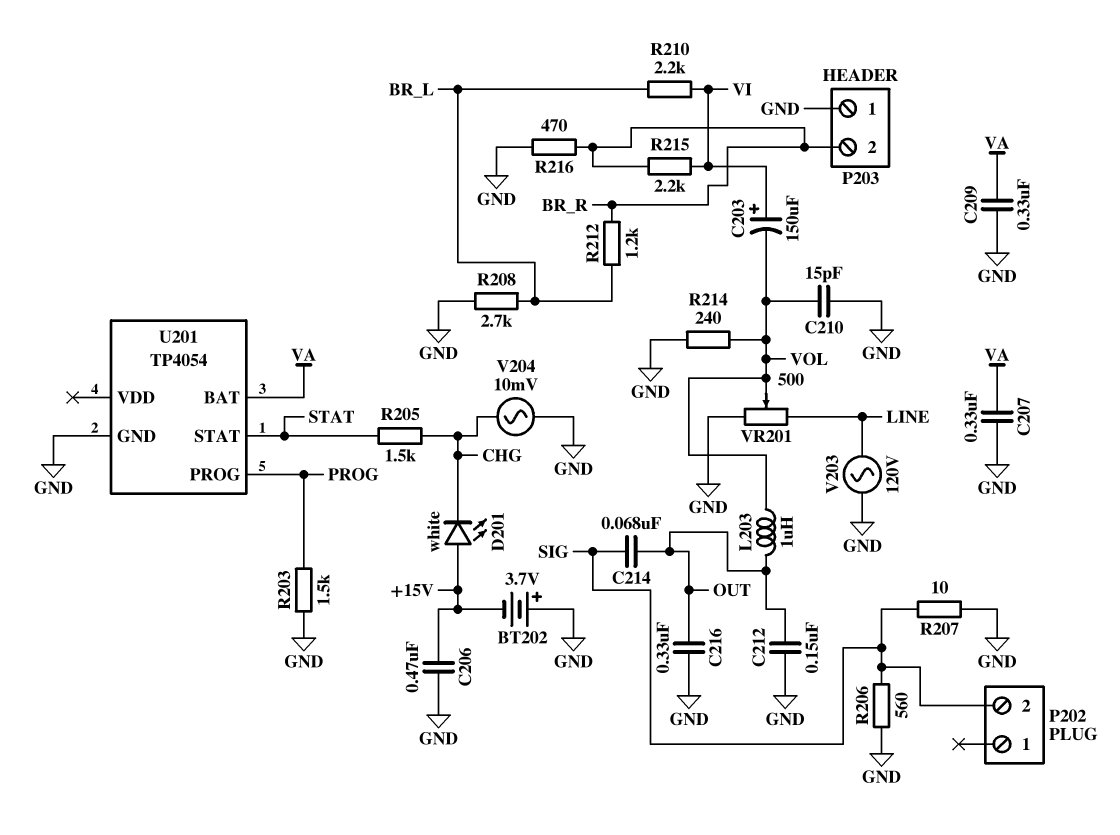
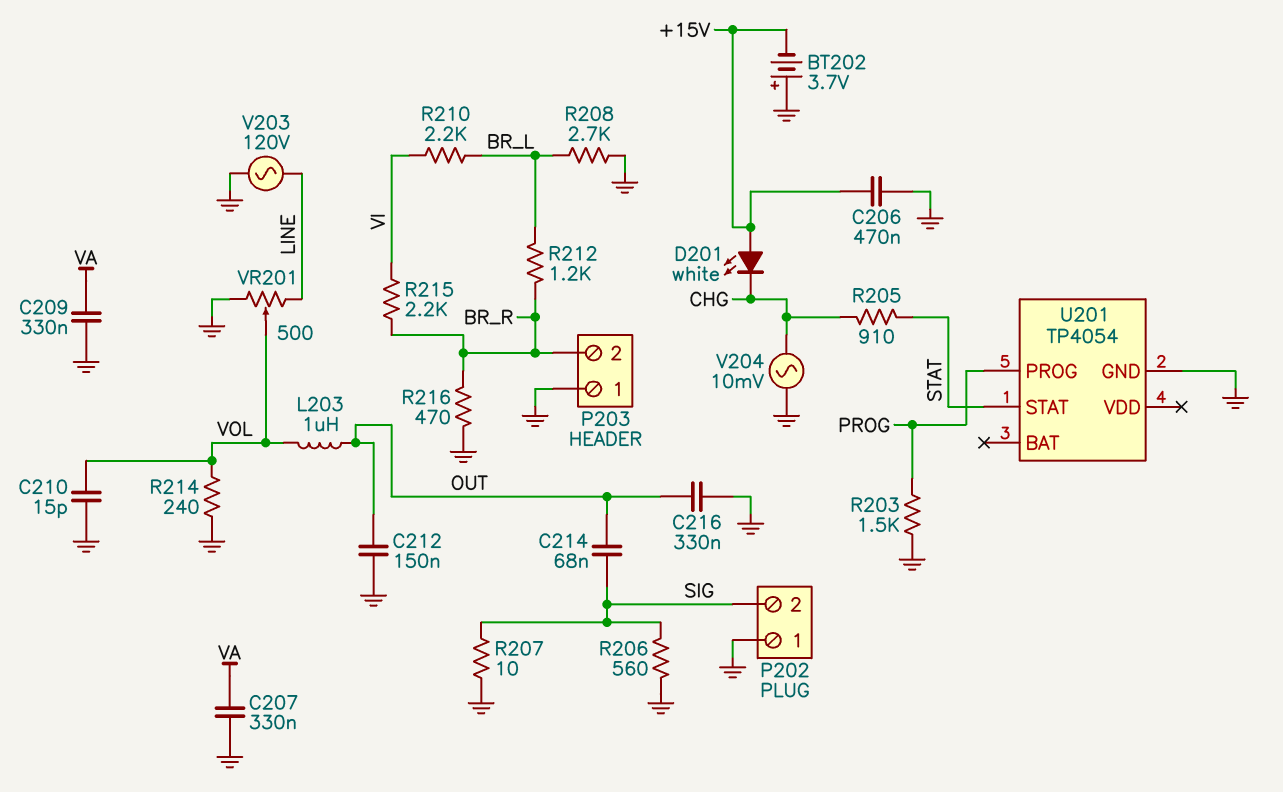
C203: 150uF (plus VI, minus VOL) -> none
P202 pin 1: none -> GND
R205: 1.5k (CHG, STAT) -> 910 (CHG, STAT)
U201 pin BAT: VA -> none

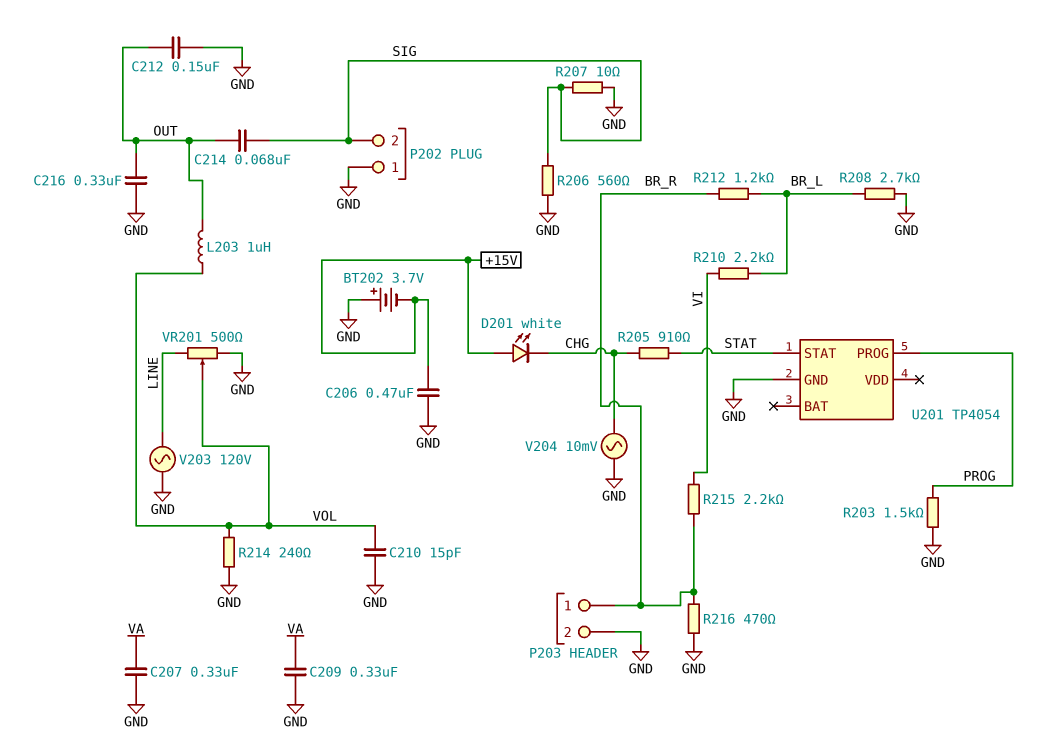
P203 pin 1: GND -> BR_R
P203 pin 2: BR_R -> GND

